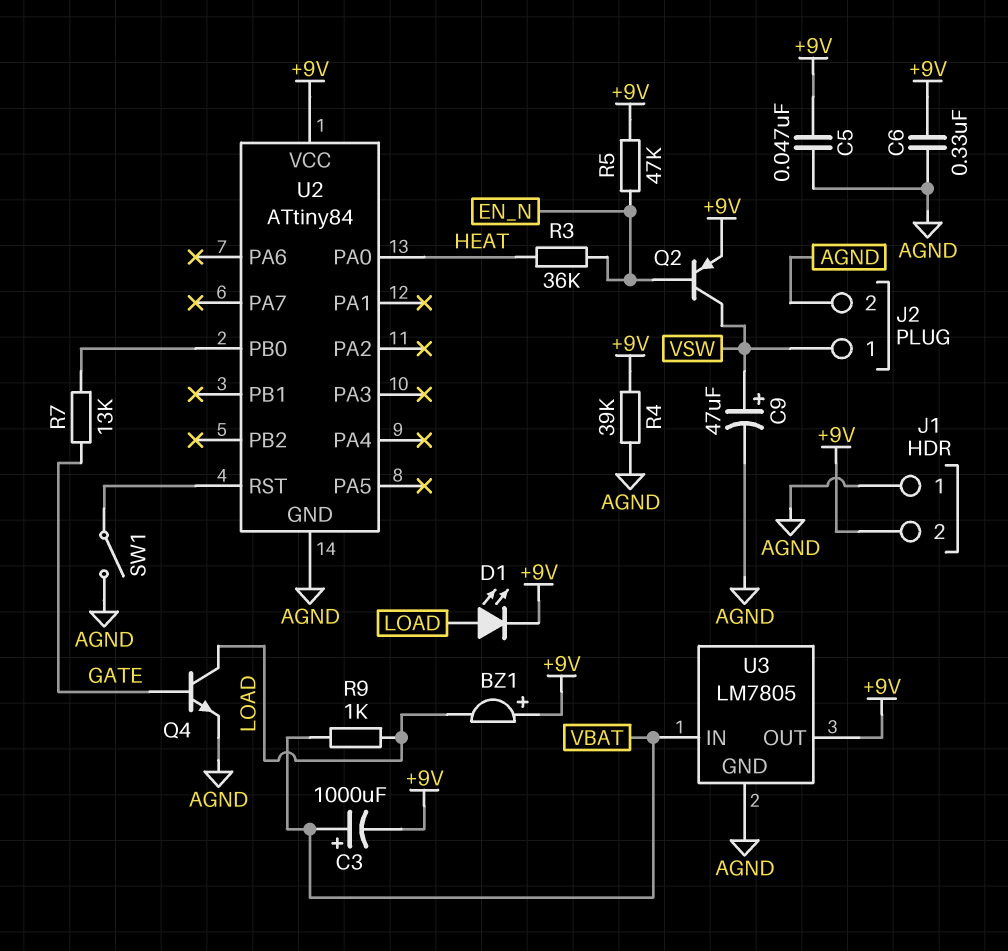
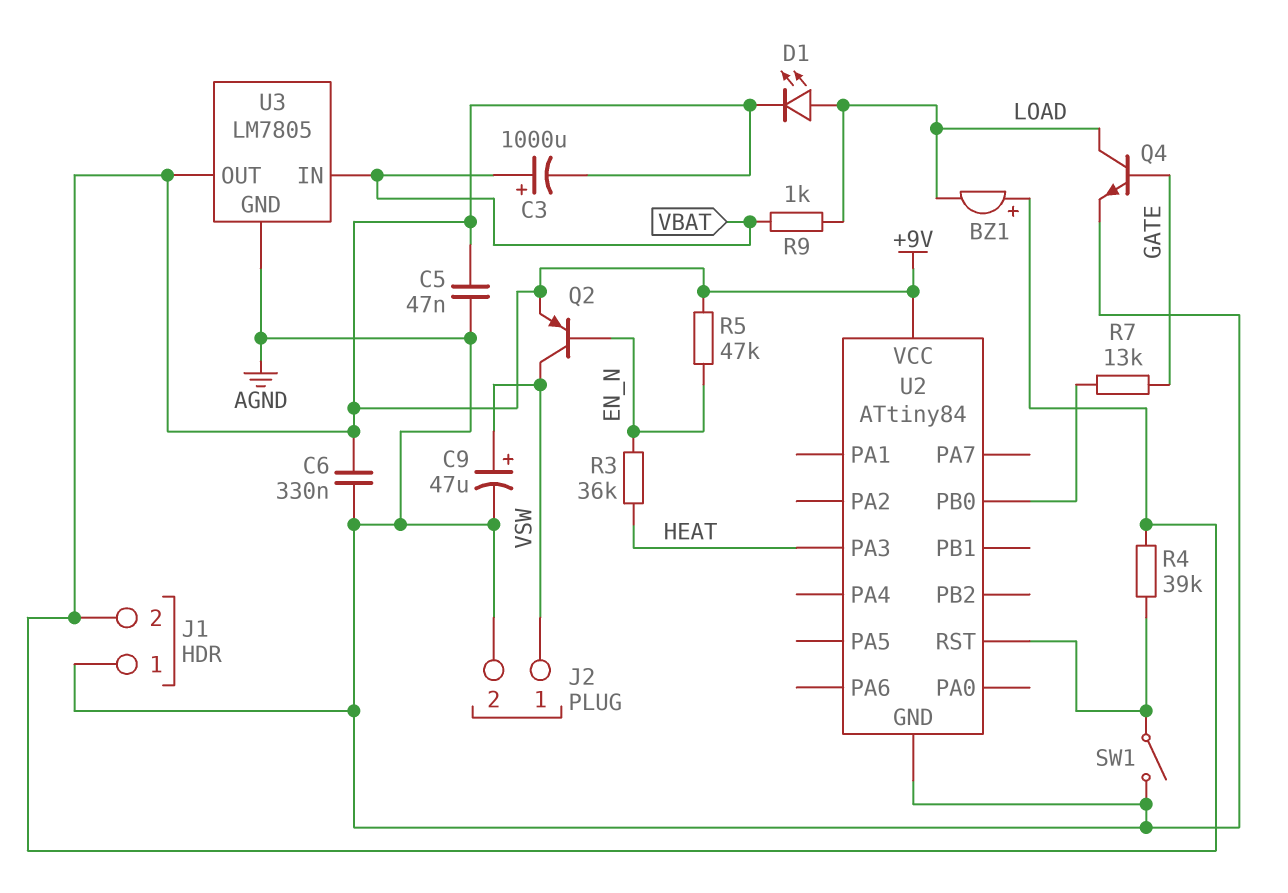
R4: 39k (+9V, AGND) -> 39k (+9V, U2/RST)
U2 pin PA0: HEAT -> none
U2 pin PA3: none -> HEAT

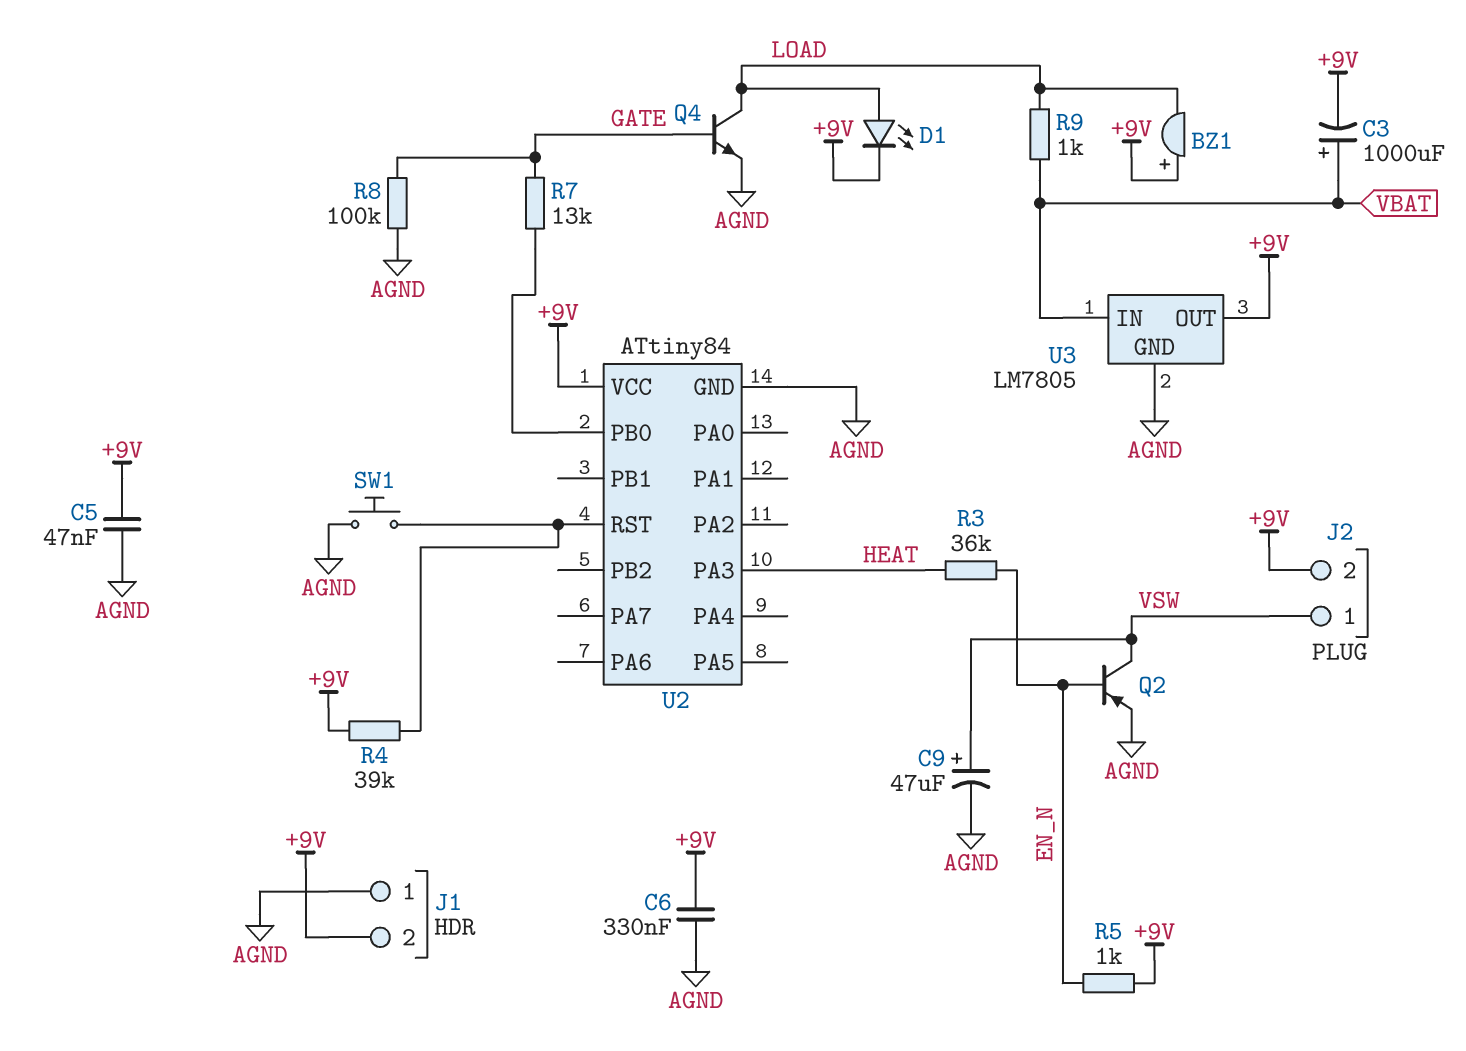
J2 pin 2: AGND -> +9V
Q2: PNP (B EN_N, C VSW, E +9V) -> PNP (B EN_N, C VSW, E AGND)
R5: 47k (+9V, EN_N) -> 1k (+9V, EN_N)
R8: none -> 100k (AGND, GATE)
SW1: switch (AGND, U2/RST) -> button (AGND, U2/RST)

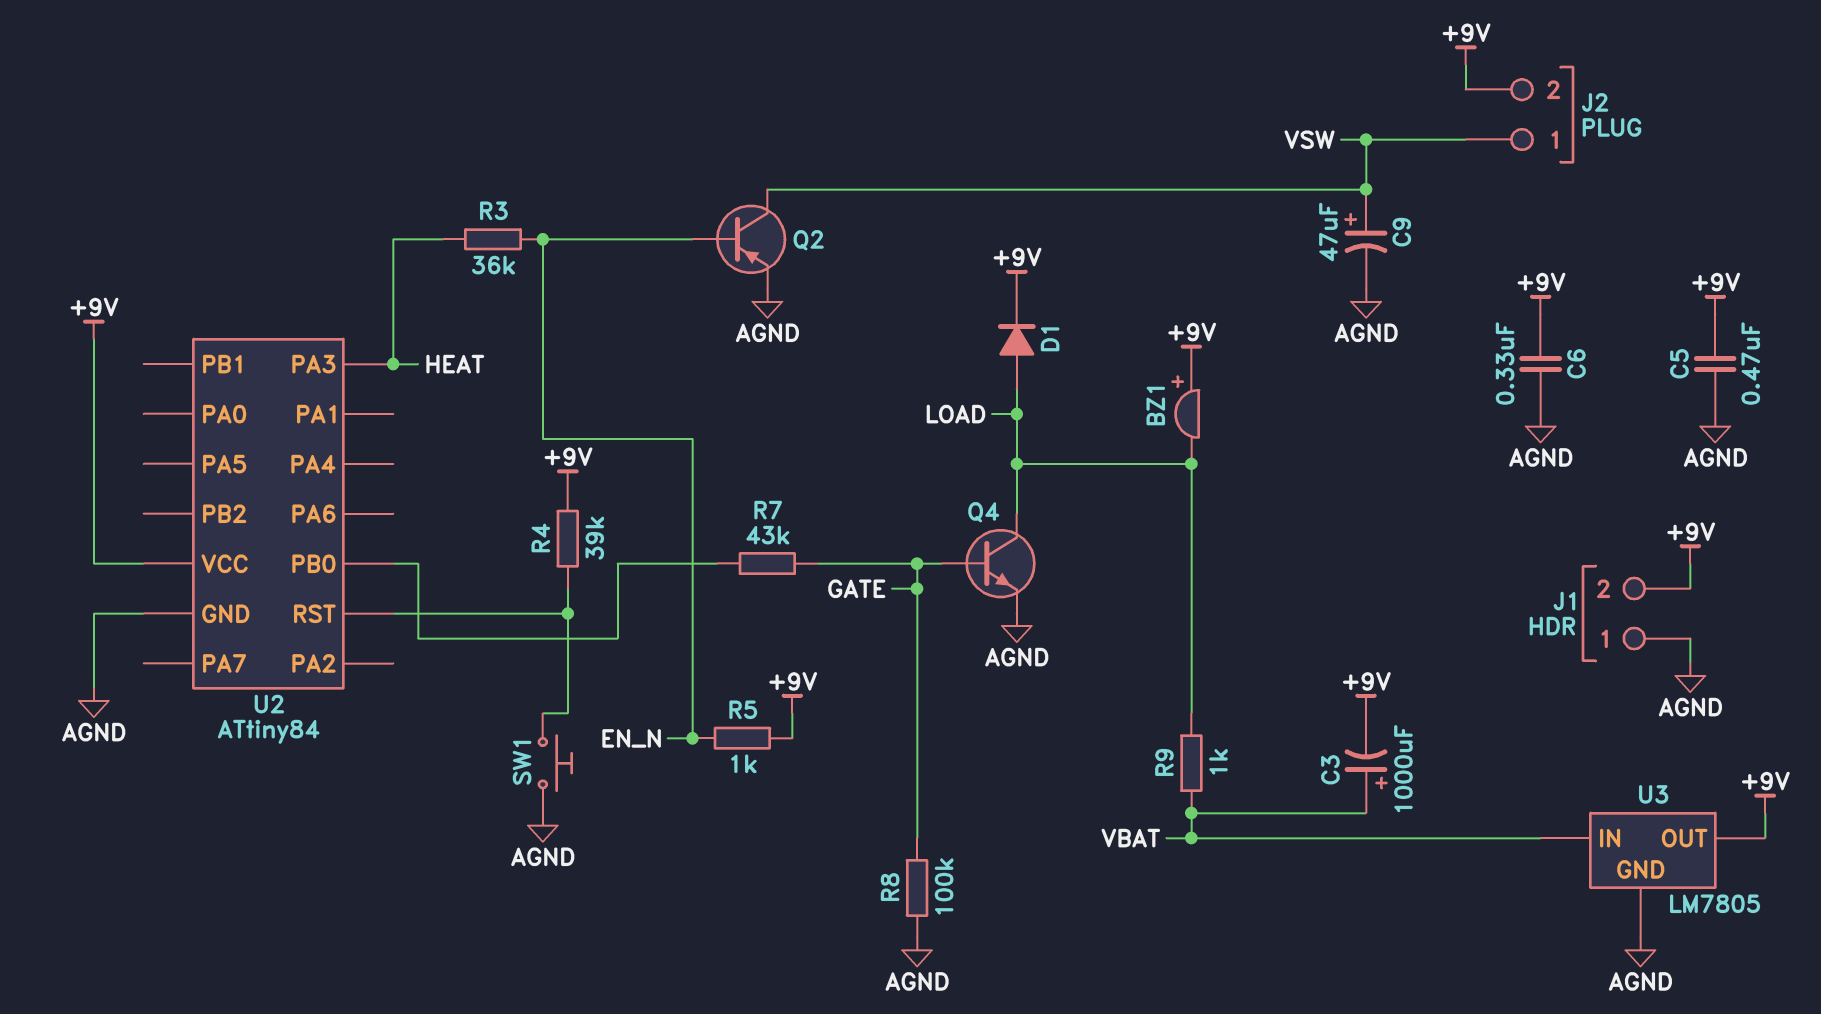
C5: 47nF (+9V, AGND) -> 470nF (+9V, AGND)
D1: LED (A LOAD, K +9V) -> diode (A LOAD, K +9V)
R7: 13k (GATE, U2/PB0) -> 43k (GATE, U2/PB0)

